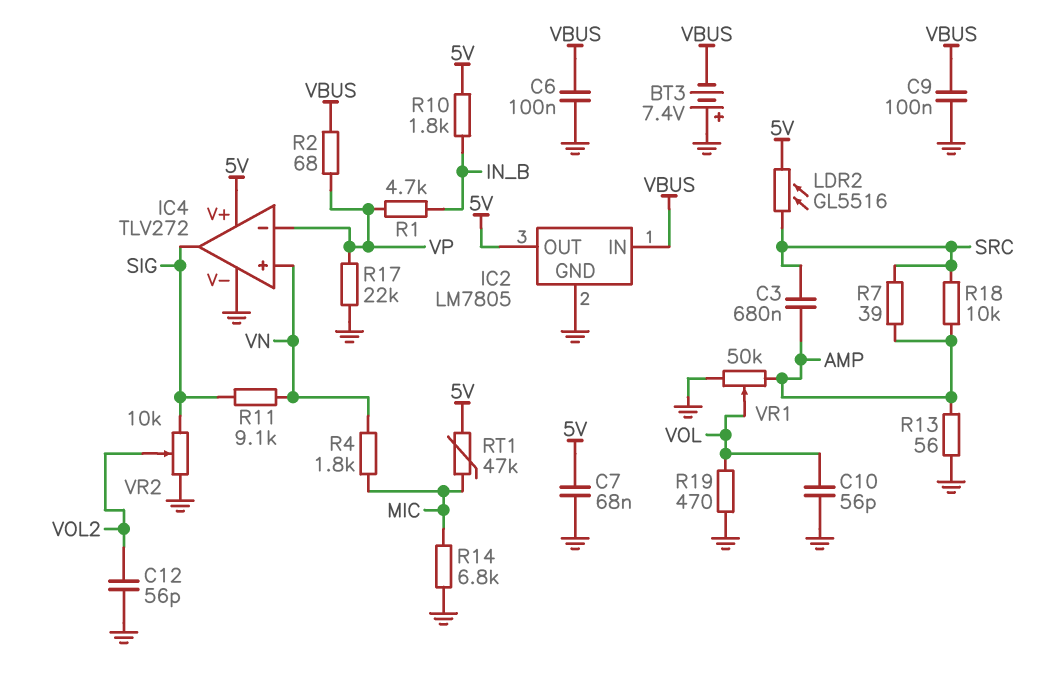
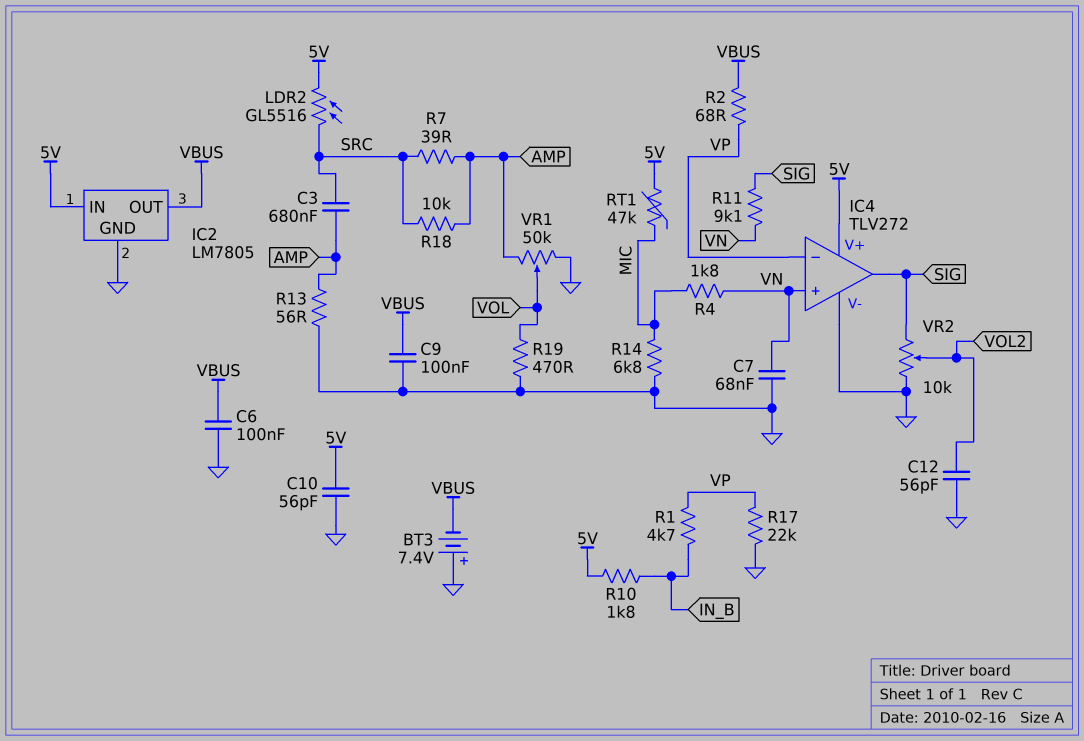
C7: 68nF (5V, GND) -> 68nF (GND, VN)
C10: 56pF (GND, VOL) -> 56pF (5V, GND)
IC2 pin IN: VBUS -> 5V
IC2 pin OUT: 5V -> VBUS

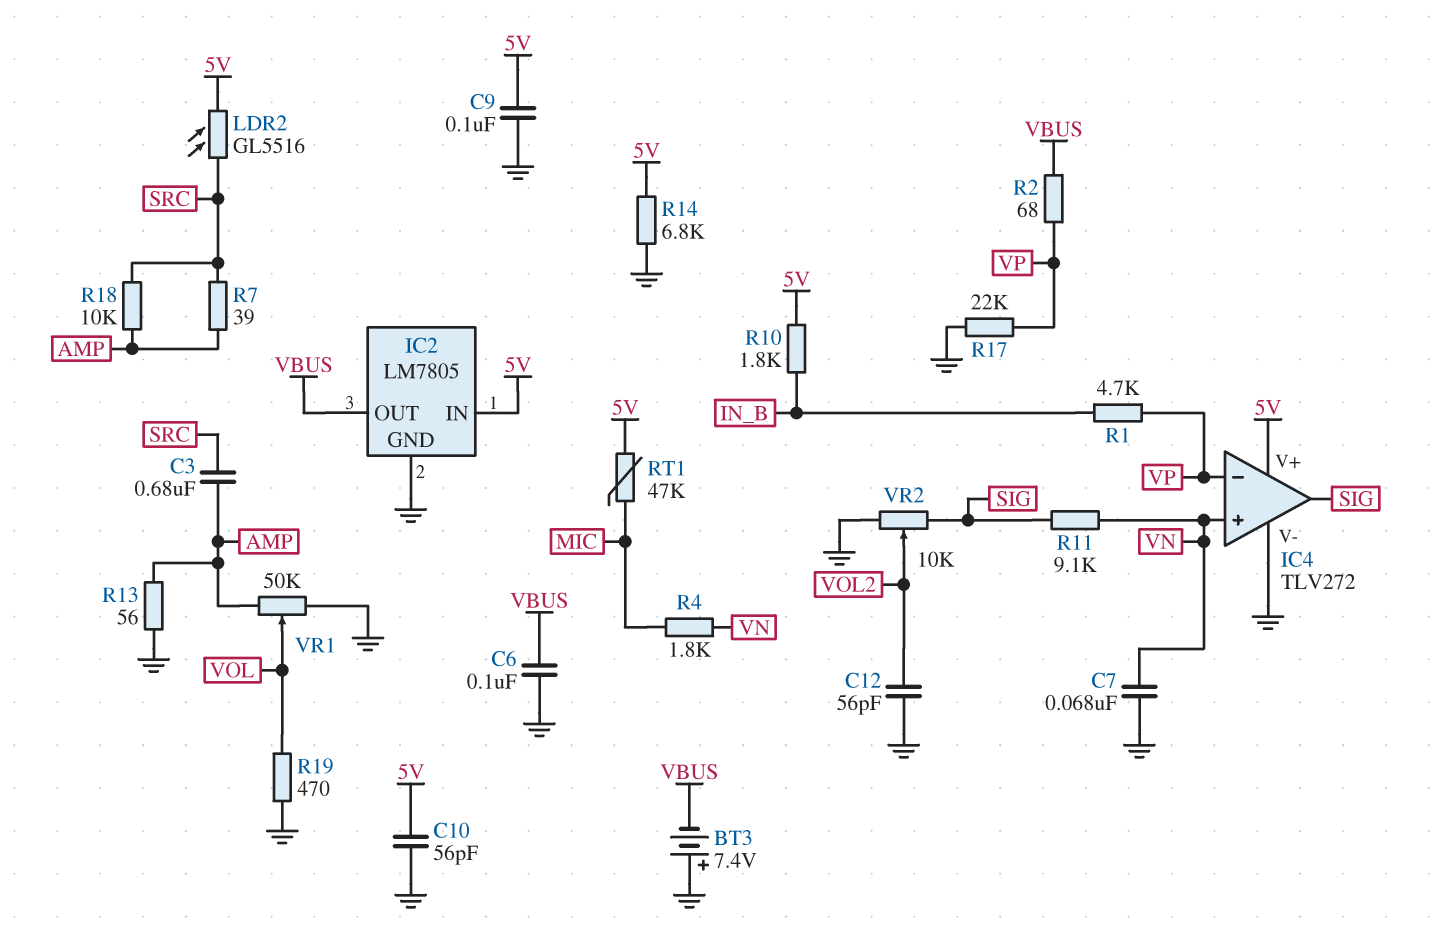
C9: 100nF (GND, VBUS) -> 100nF (5V, GND)
R14: 6.8k (GND, MIC) -> 6.8k (5V, GND)

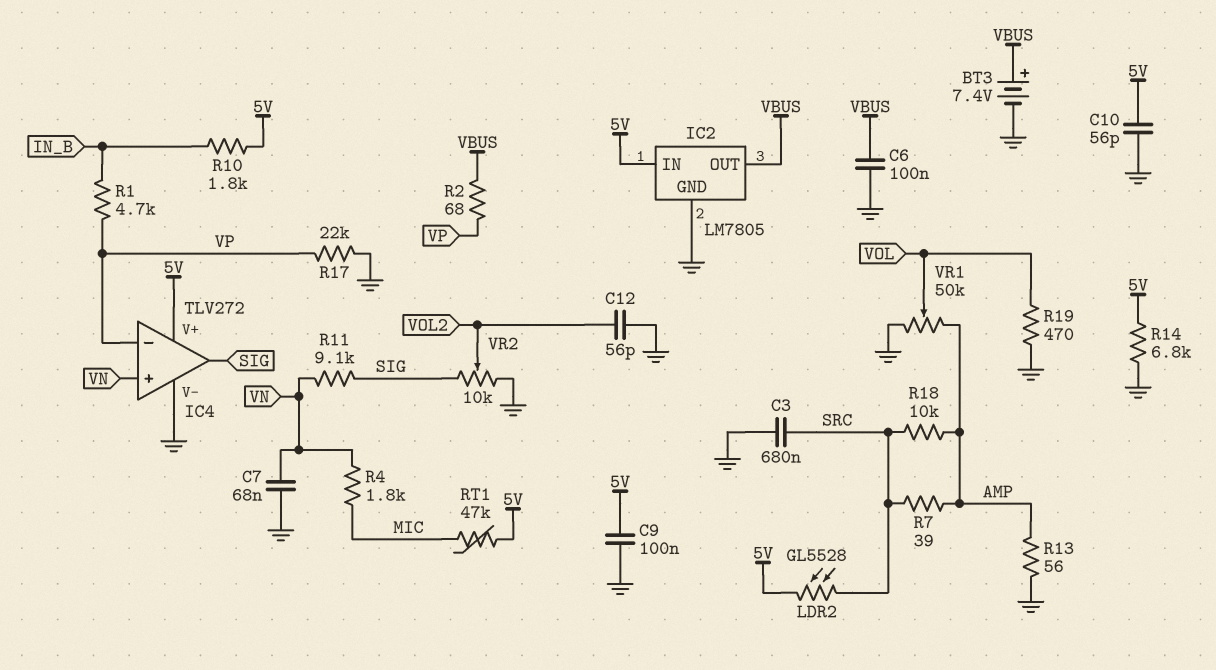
BT3: 7.4V (plus GND, minus VBUS) -> 7.4V (plus VBUS, minus GND)
C3: 680nF (AMP, SRC) -> 680nF (GND, SRC)
LDR2: GL5516 (5V, SRC) -> GL5528 (5V, SRC)

